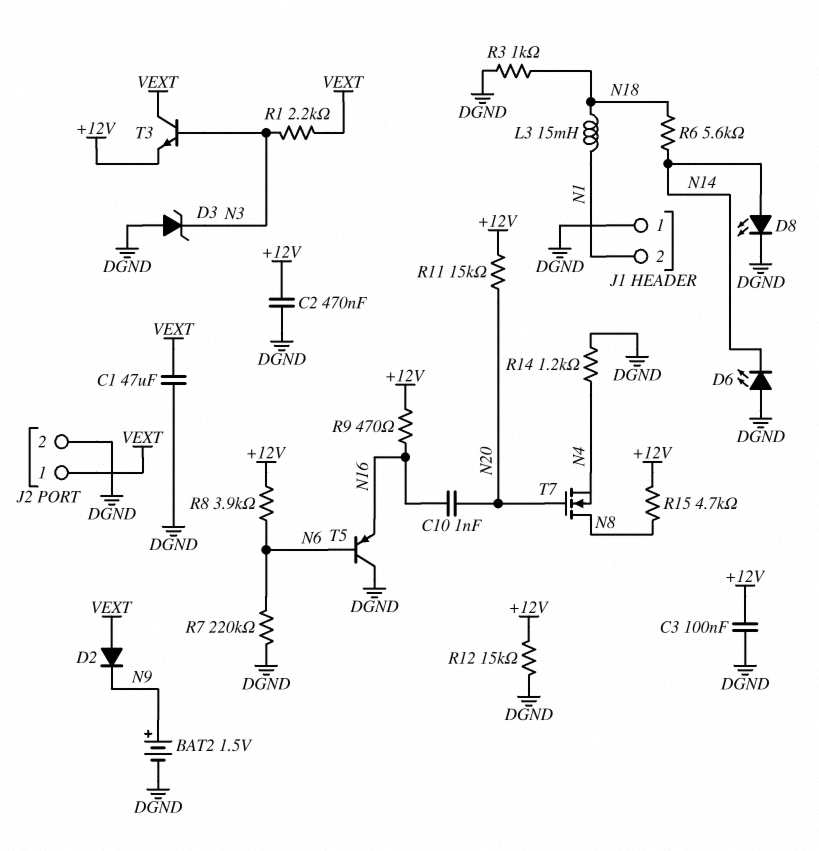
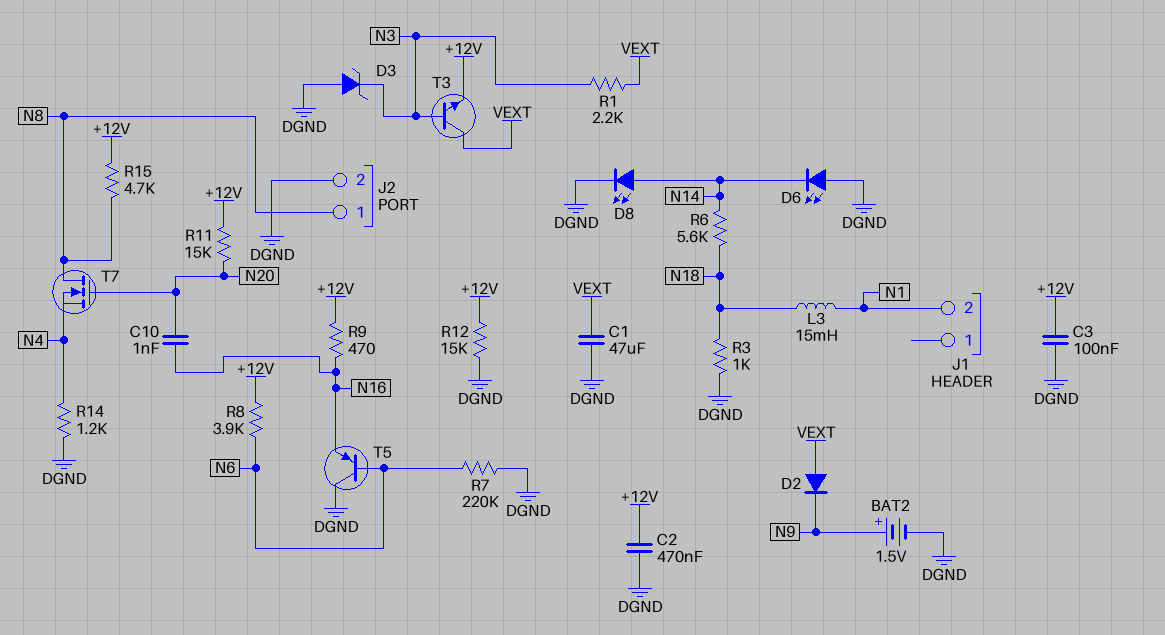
J1 pin 1: DGND -> none
J2 pin 1: VEXT -> N8

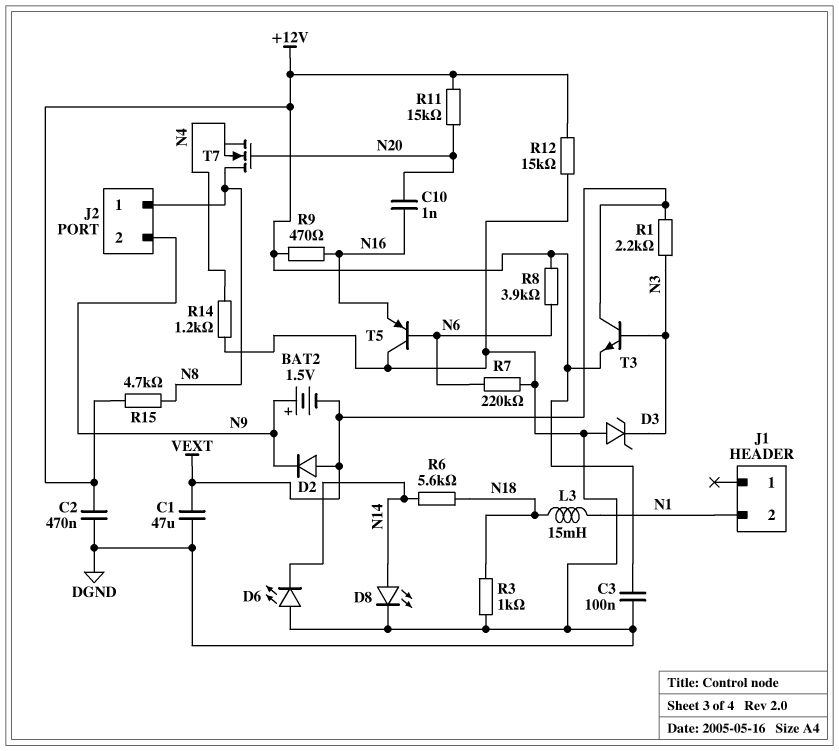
BAT2: 1.5V (plus N9, minus DGND) -> 1.5V (plus N9, minus VEXT)
J2 pin 2: DGND -> N9

